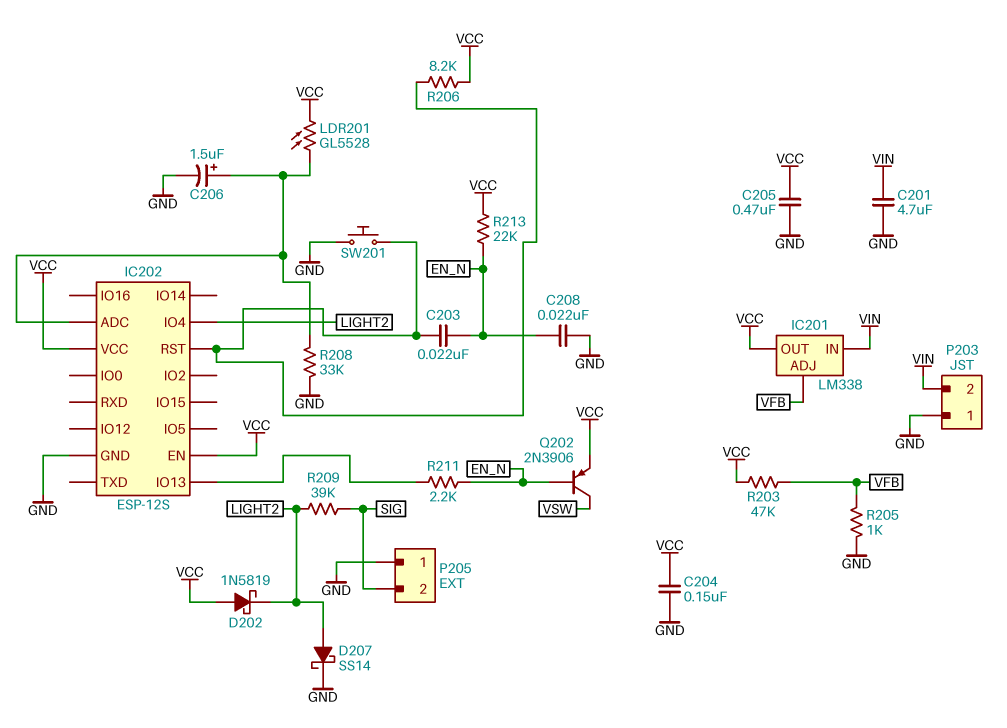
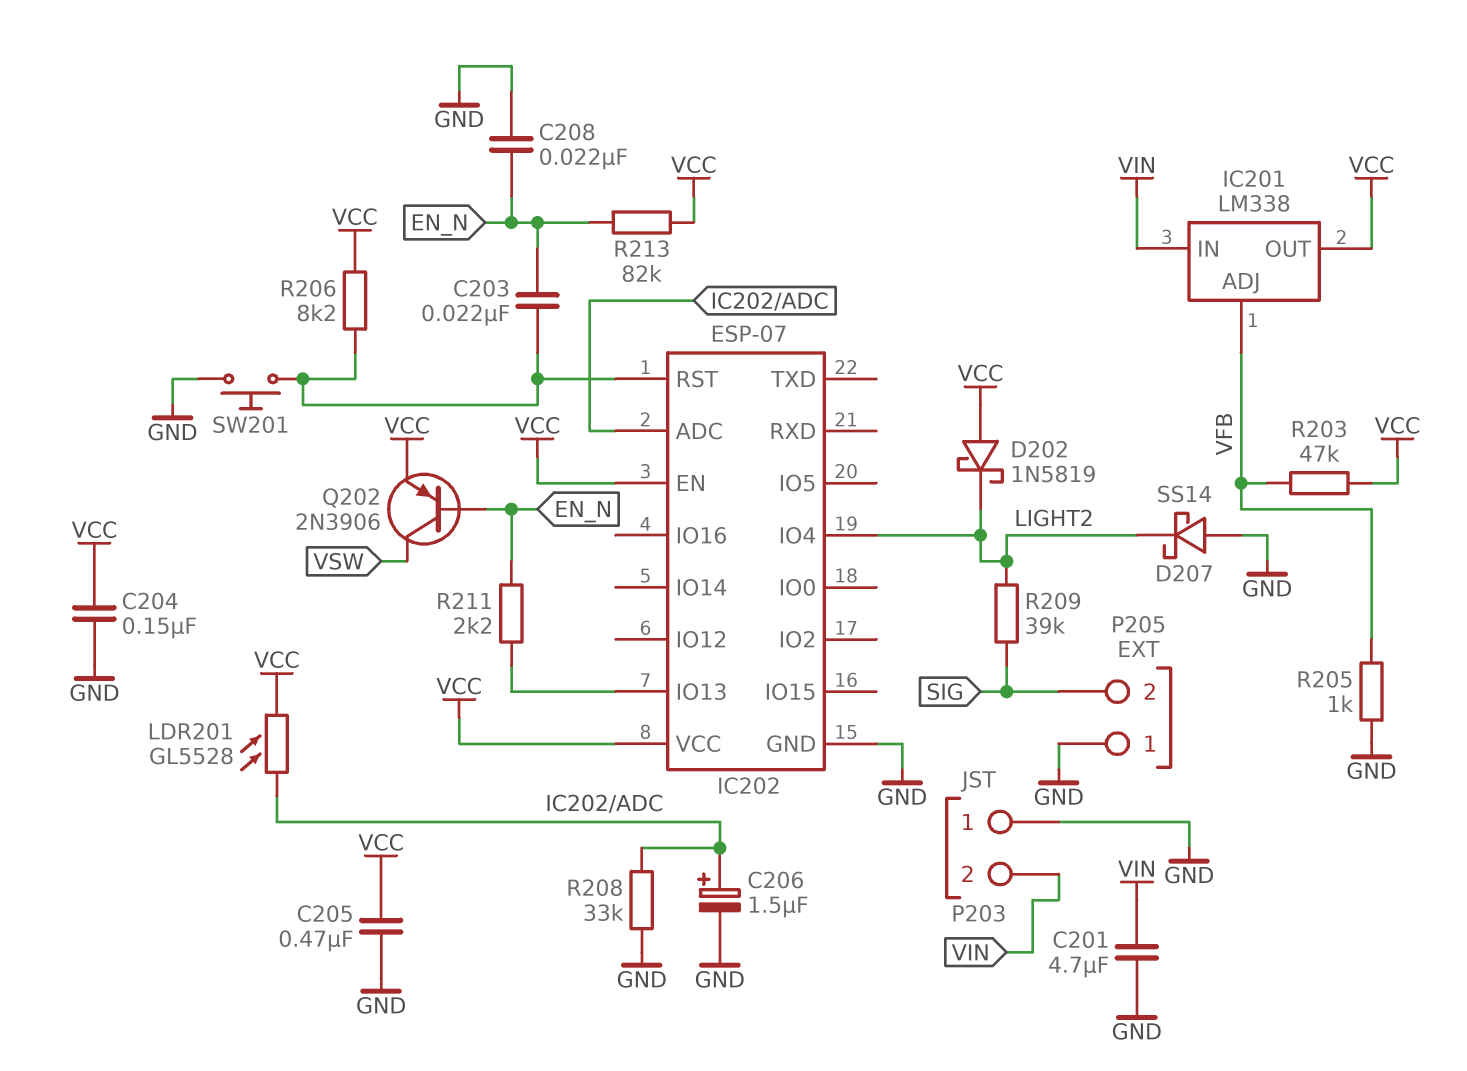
D207: schottky SS14 (A LIGHT2, K GND) -> schottky SS14 (A GND, K LIGHT2)
IC202: ESP-12S -> ESP-07
R213: 22k (EN_N, VCC) -> 82k (EN_N, VCC)

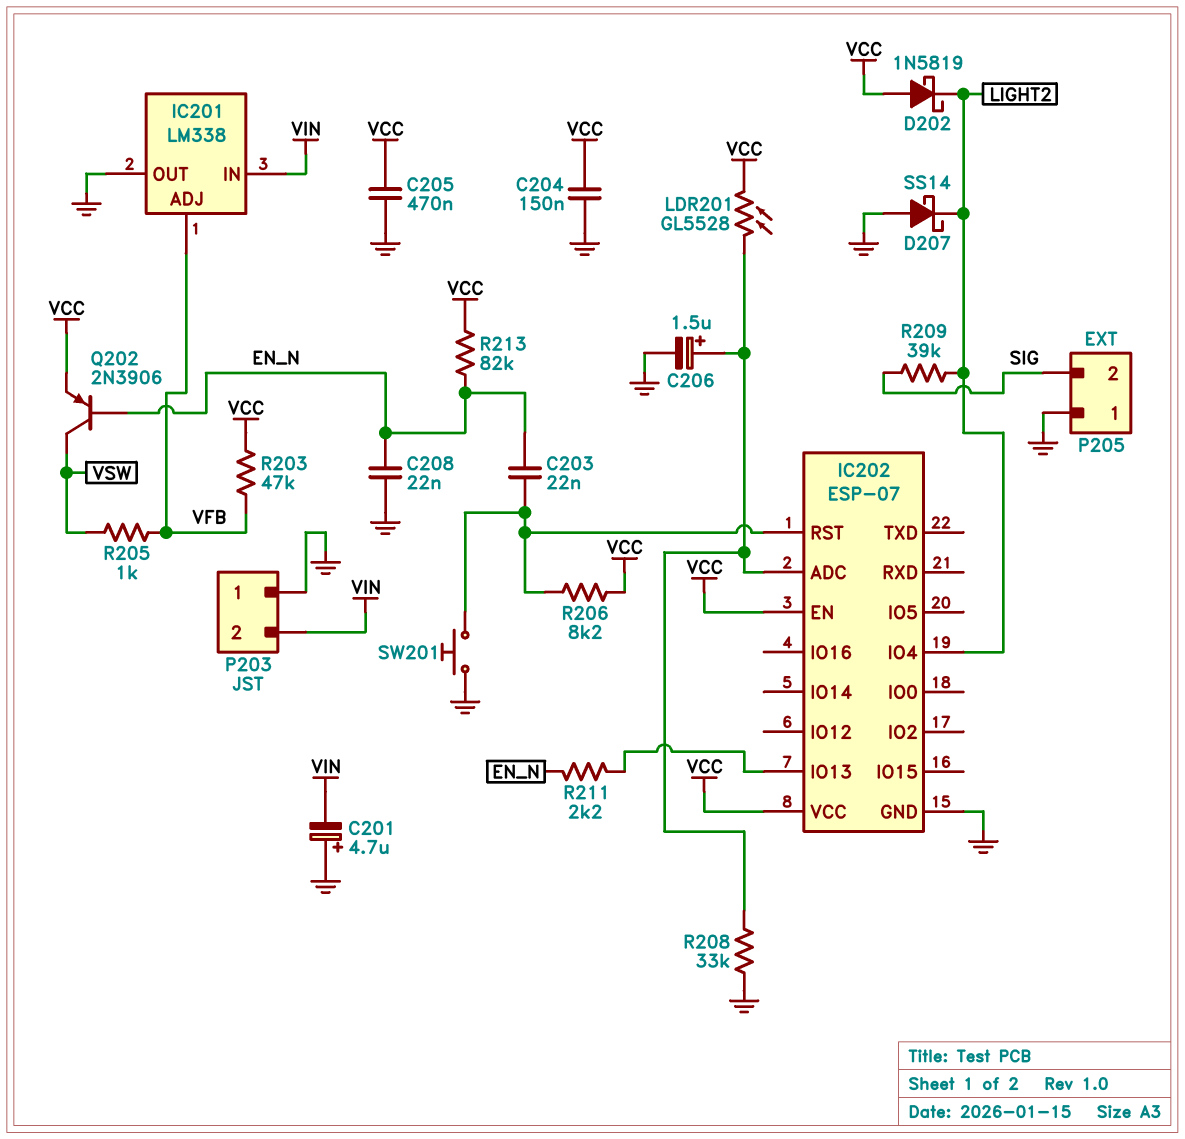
C201: 4.7uF (GND, VIN) -> 4.7uF (plus GND, minus VIN)
IC201 pin OUT: VCC -> GND
R205: 1k (GND, VFB) -> 1k (VFB, VSW)

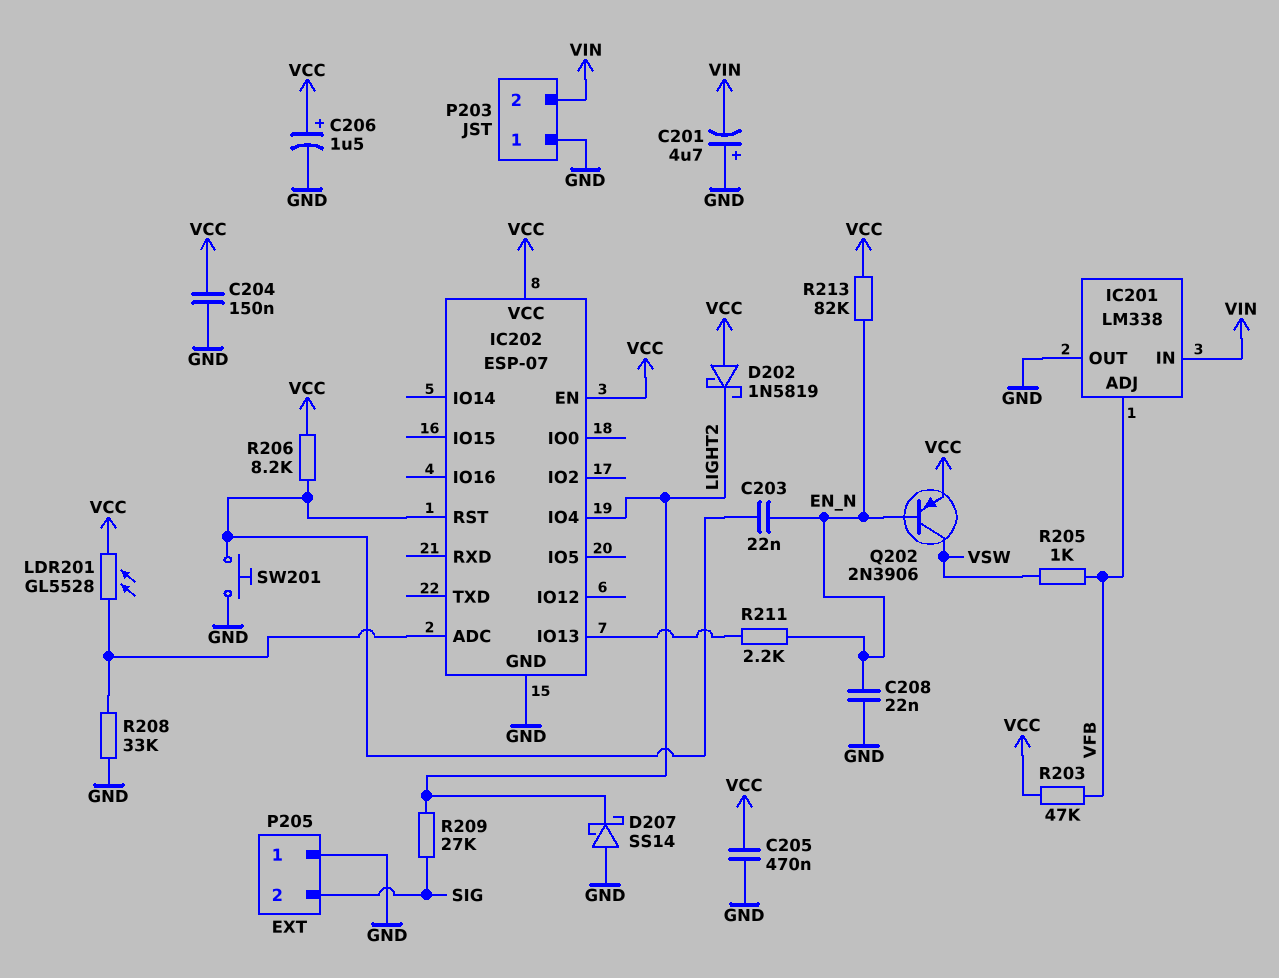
C206: 1.5uF (plus IC202/ADC, minus GND) -> 1.5uF (plus VCC, minus GND)
R209: 39k (LIGHT2, SIG) -> 27k (LIGHT2, SIG)

